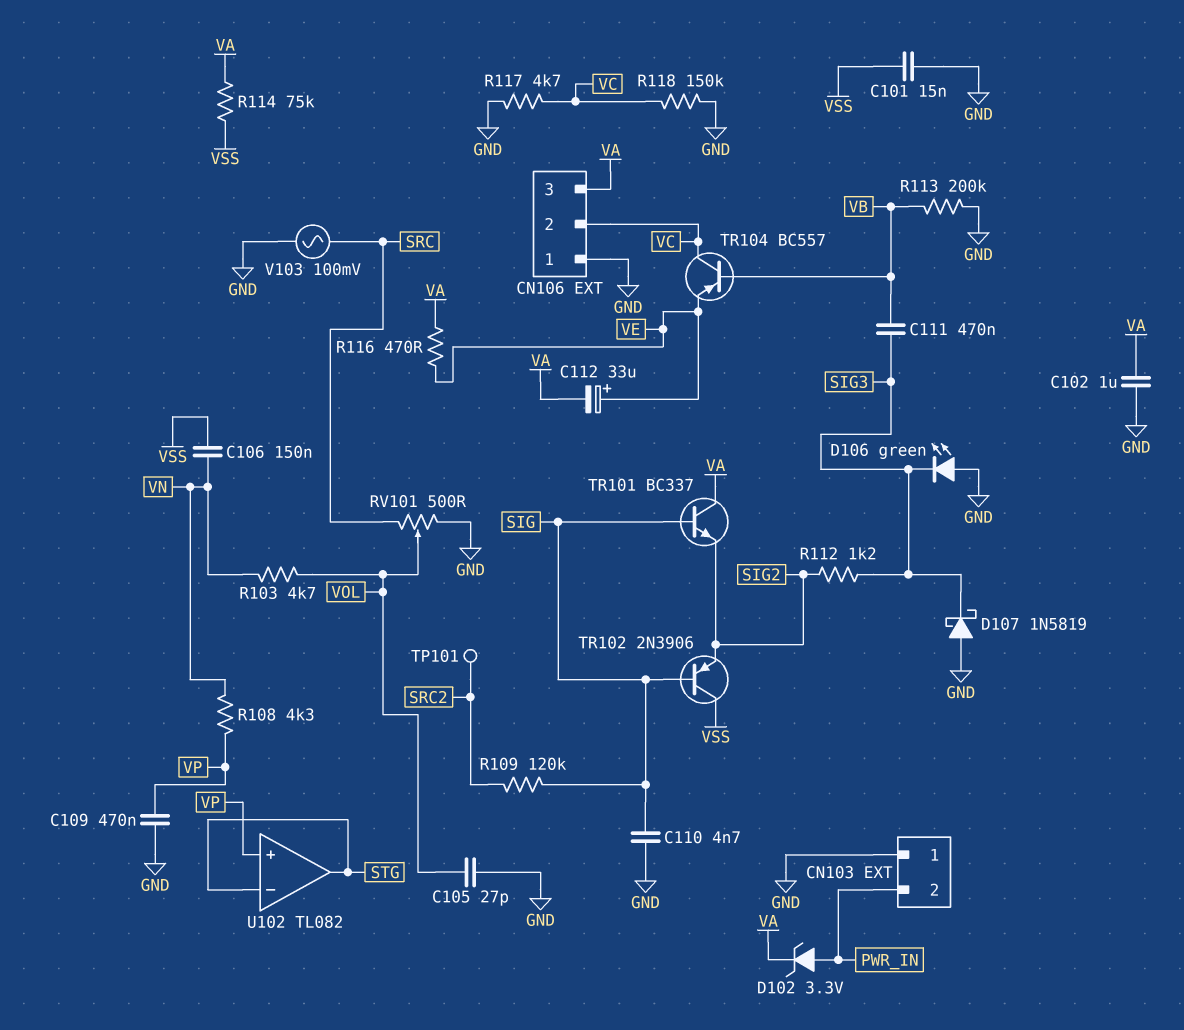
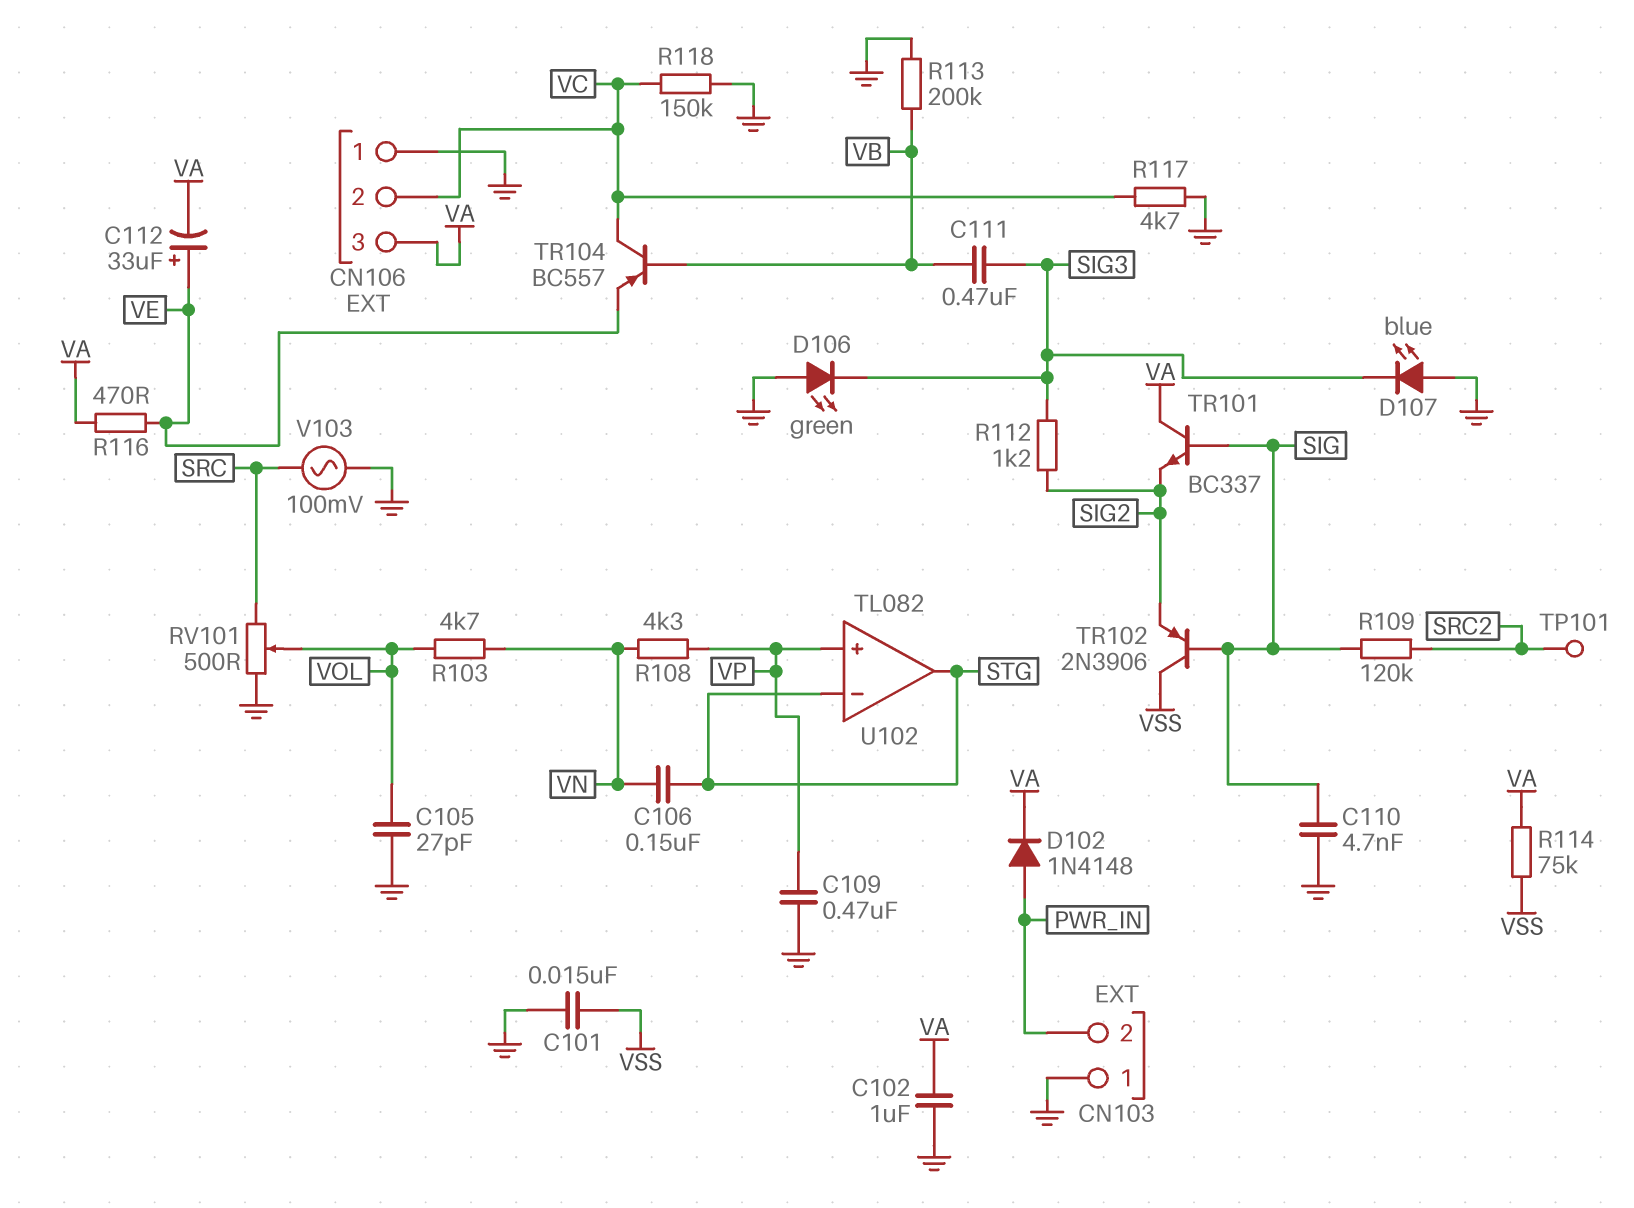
C106: 150nF (VN, VSS) -> 150nF (STG, VN)
D102: zener 3.3V (A PWR_IN, K VA) -> diode 1N4148 (A PWR_IN, K VA)
D107: schottky 1N5819 (A GND, K SIG3) -> LED blue (A GND, K SIG3)

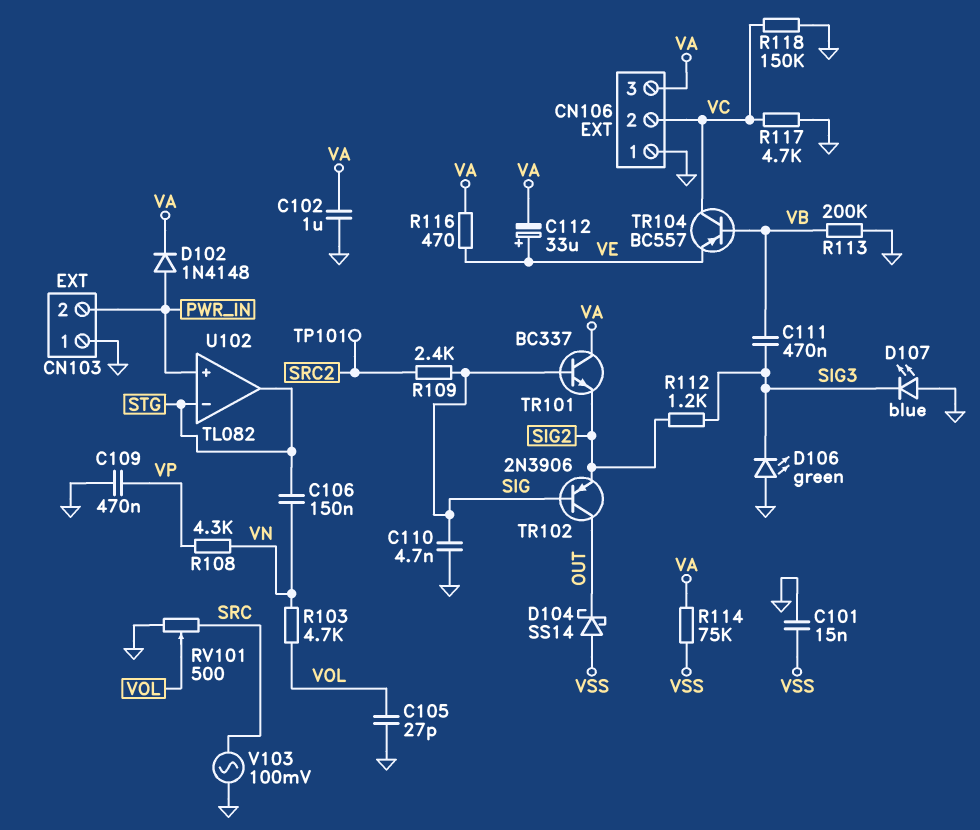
D104: none -> schottky SS14 (A VSS, K OUT)
R109: 120k (SIG, SRC2) -> 2.4k (SIG, SRC2)
TR102: PNP 2N3906 (B SIG, C VSS, E SIG2) -> PNP 2N3906 (B SIG, C OUT, E SIG2)
U102 pin in+: VP -> PWR_IN

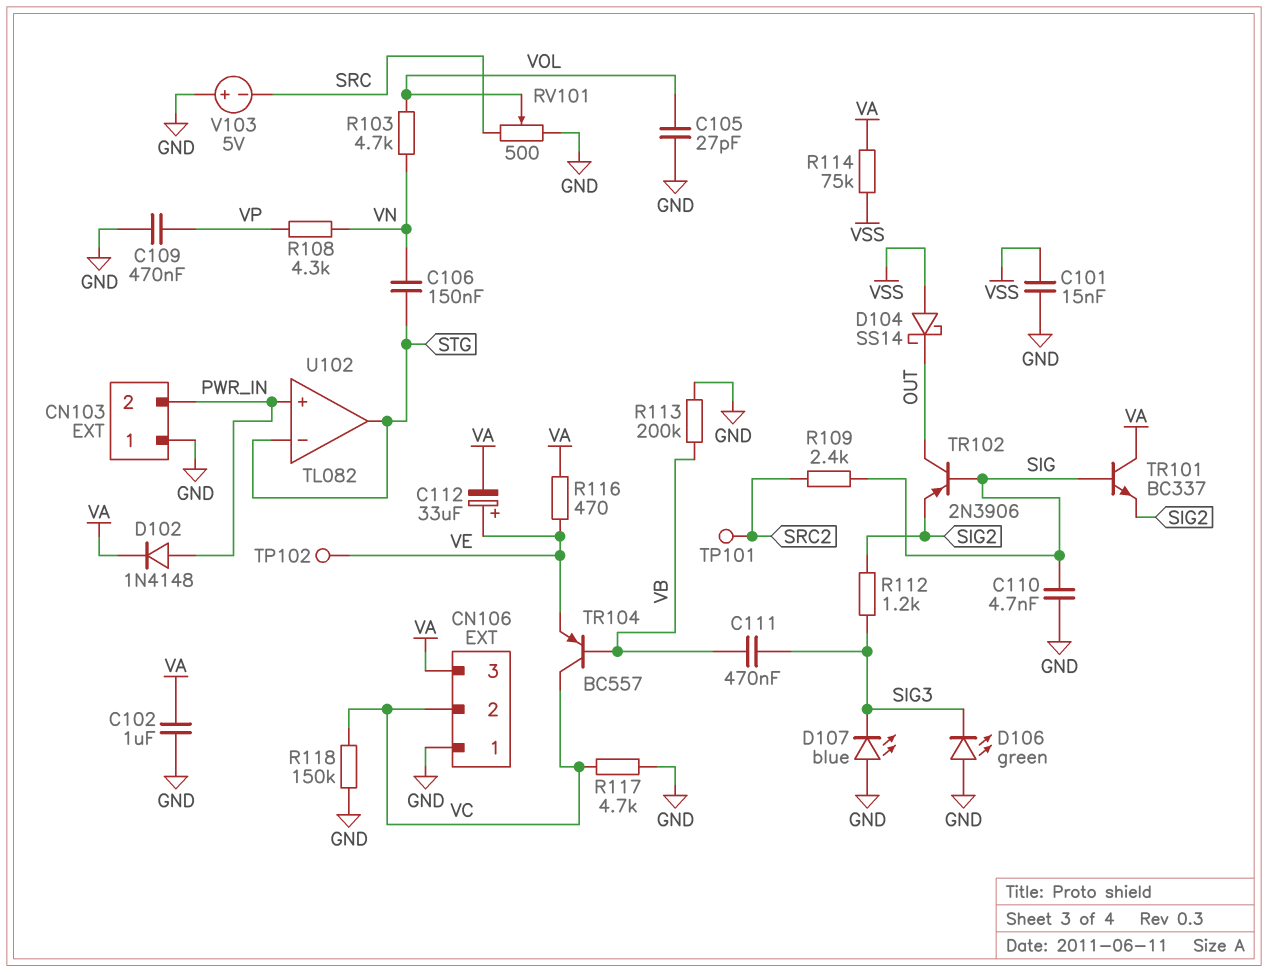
TP102: none -> test point (VE)
V103: AC 100mV (GND, SRC) -> 5V (plus GND, minus SRC)

